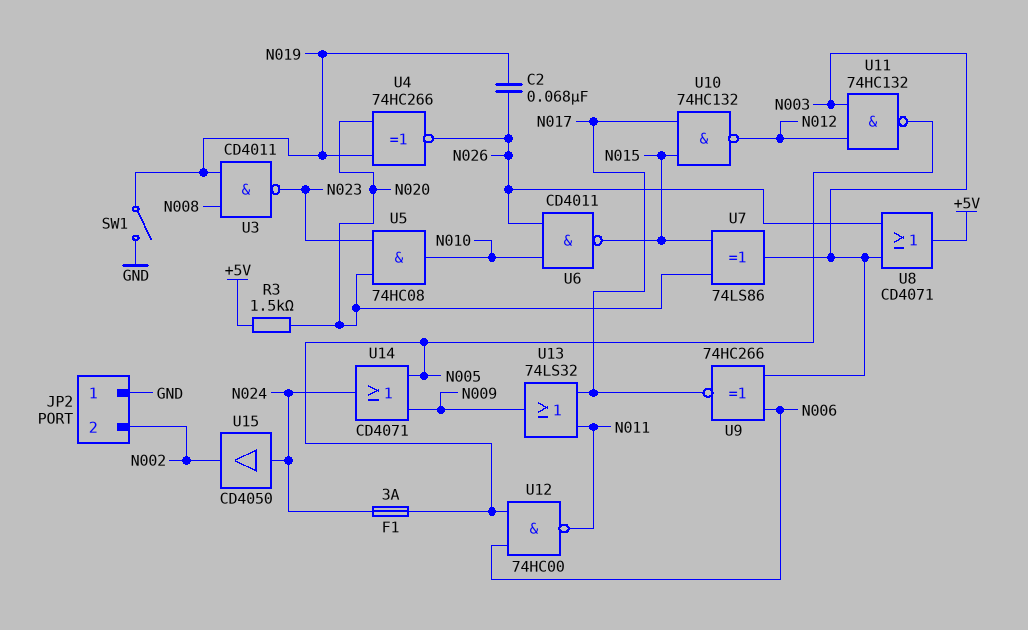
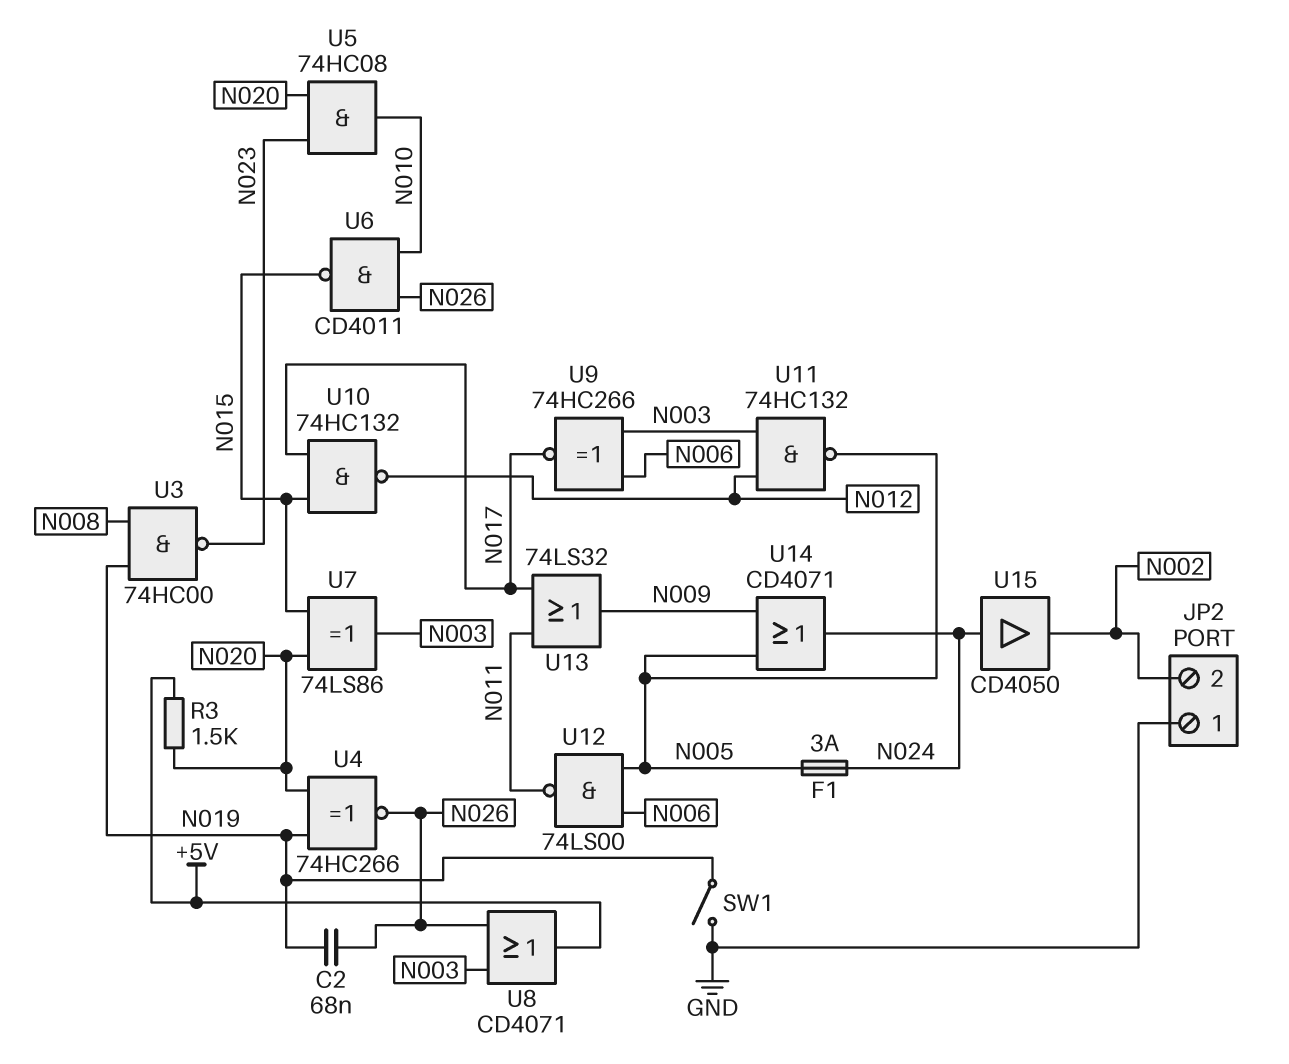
U3: NAND CD4011 (in N008, in N019, out N023) -> NAND 74HC00 (in N008, in N019, out N023)
U12: NAND 74HC00 (in N005, in N006, out N011) -> NAND 74LS00 (in N005, in N006, out N011)

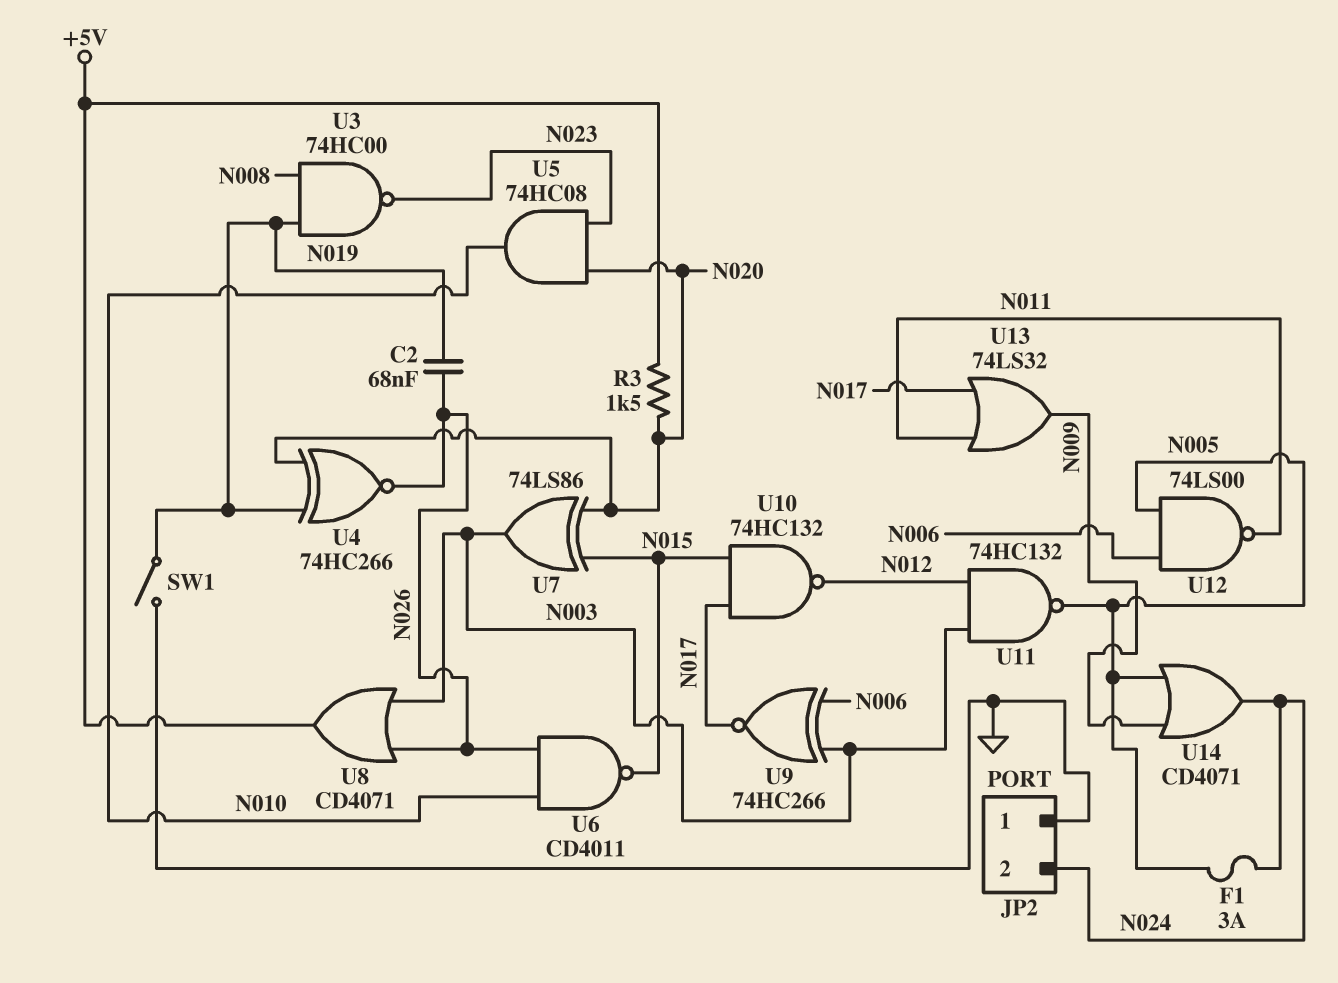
JP2 pin 2: N002 -> N024
U15: buffer CD4050 (in N024, out N002) -> none

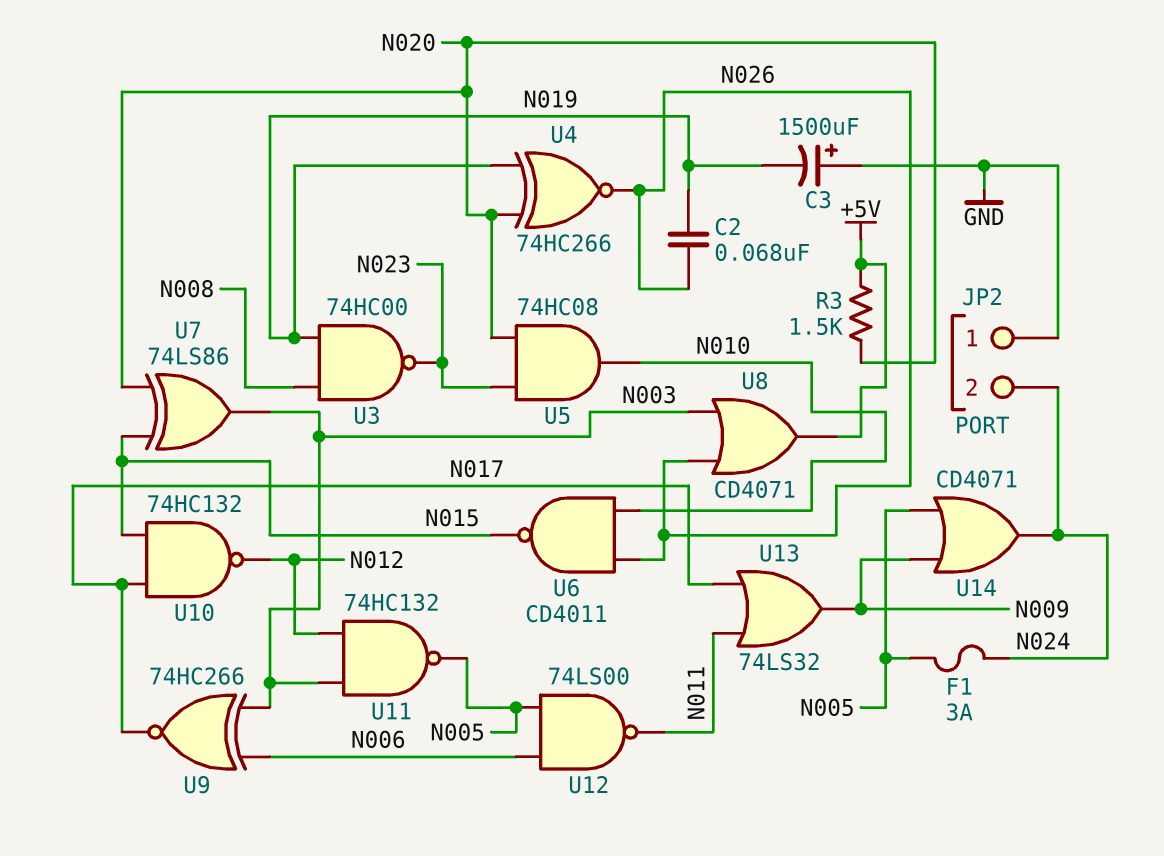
C3: none -> 1500uF (plus GND, minus N019)
SW1: switch (GND, N019) -> none

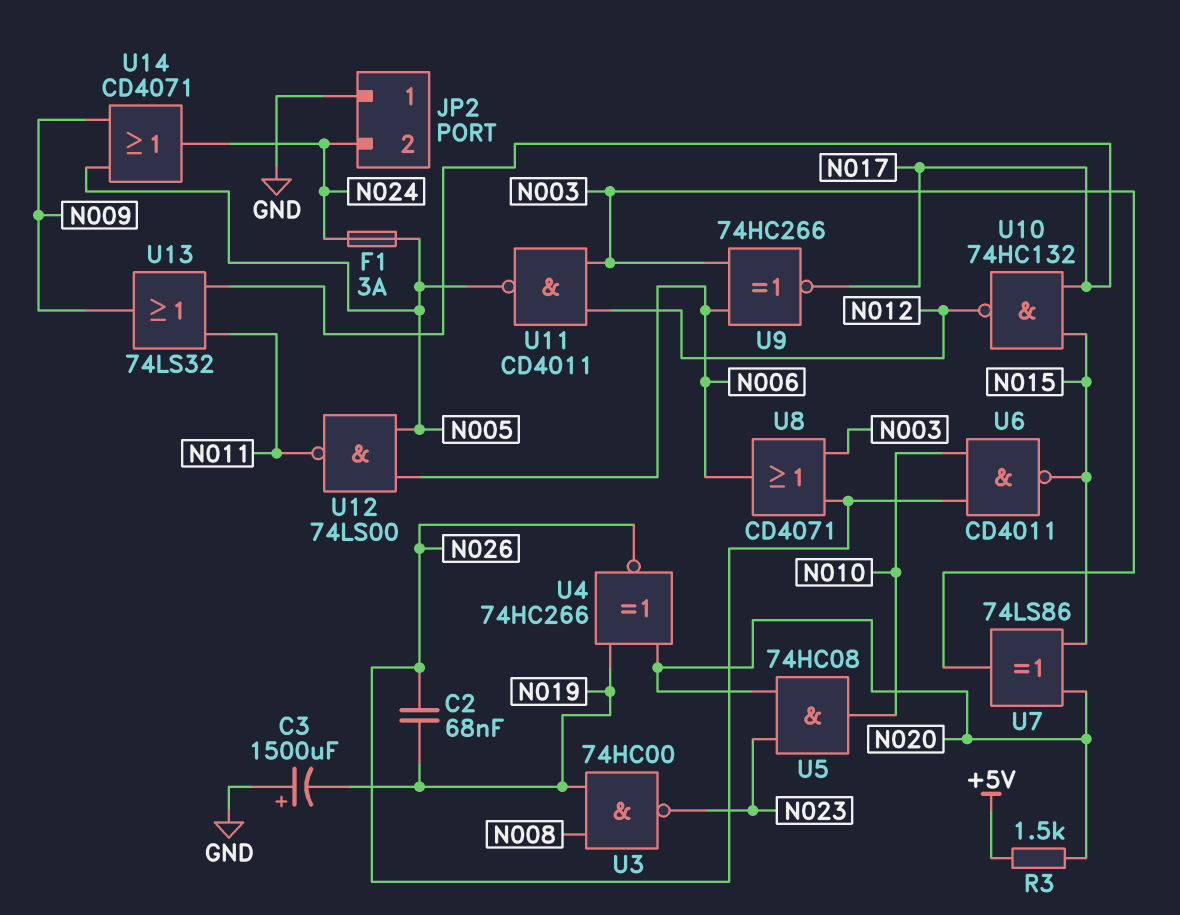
U8: OR CD4071 (in N003, in N026, out +5V) -> OR CD4071 (in N003, in N026, out N006)
U11: NAND 74HC132 (in N003, in N012, out N005) -> NAND CD4011 (in N003, in N012, out N005)

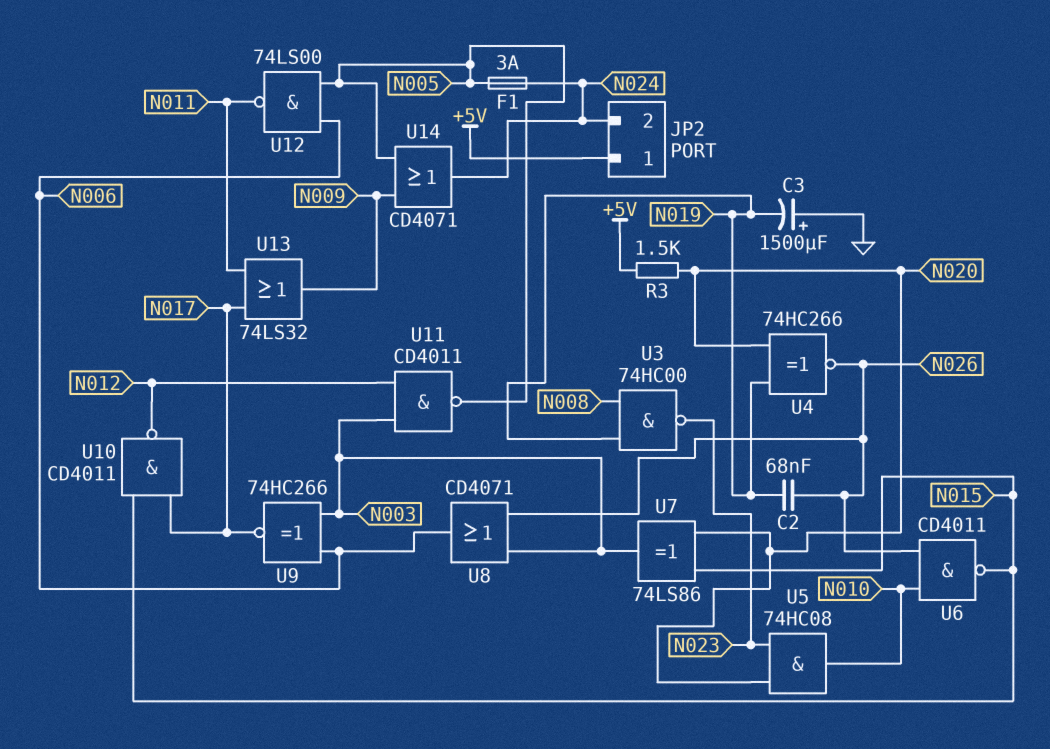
JP2 pin 1: GND -> +5V
U10: NAND 74HC132 (in N015, in N017, out N012) -> NAND CD4011 (in N015, in N017, out N012)

